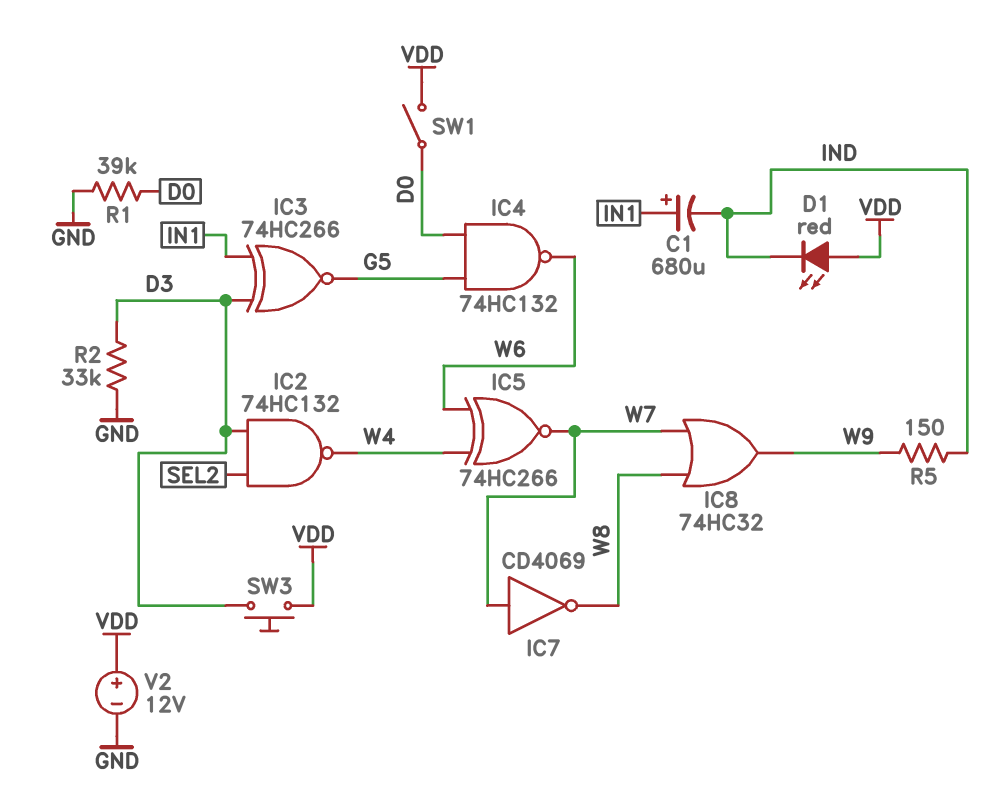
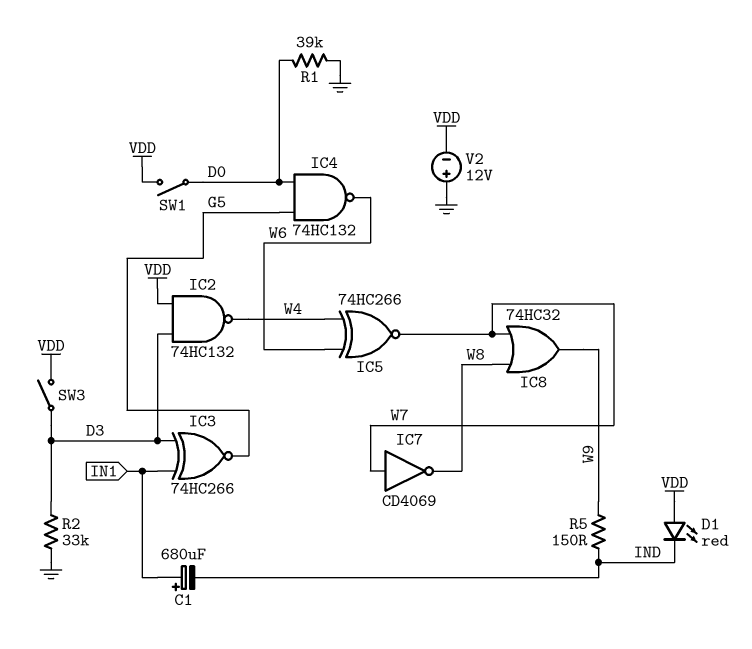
IC2: NAND 74HC132 (in D3, in SEL2, out W4) -> NAND 74HC132 (in D3, in VDD, out W4)
SW3: button (D3, VDD) -> switch (D3, VDD)
V2: 12V (plus VDD, minus GND) -> 12V (plus GND, minus VDD)

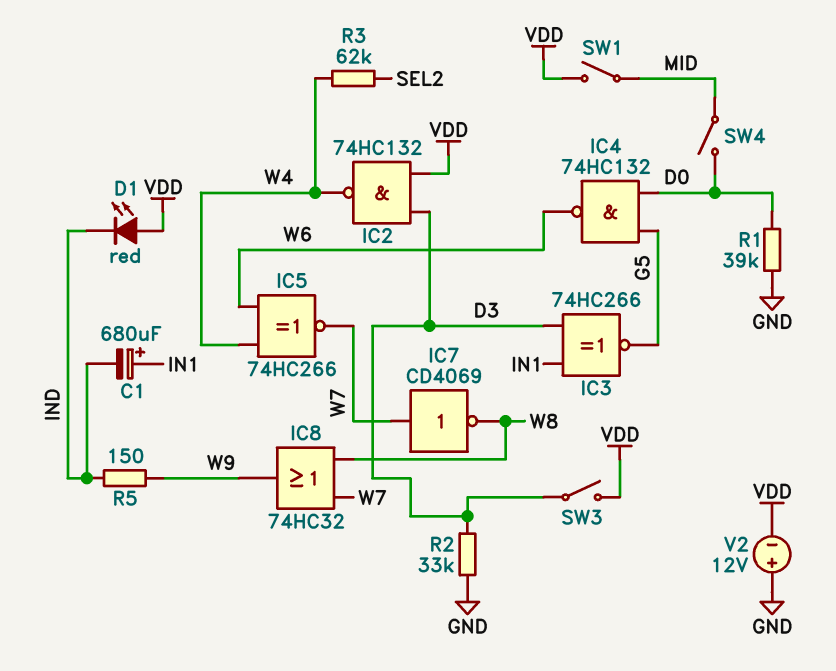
R3: none -> 62k (SEL2, W4)
SW1: switch (D0, VDD) -> switch (MID, VDD)
SW4: none -> switch (D0, MID)

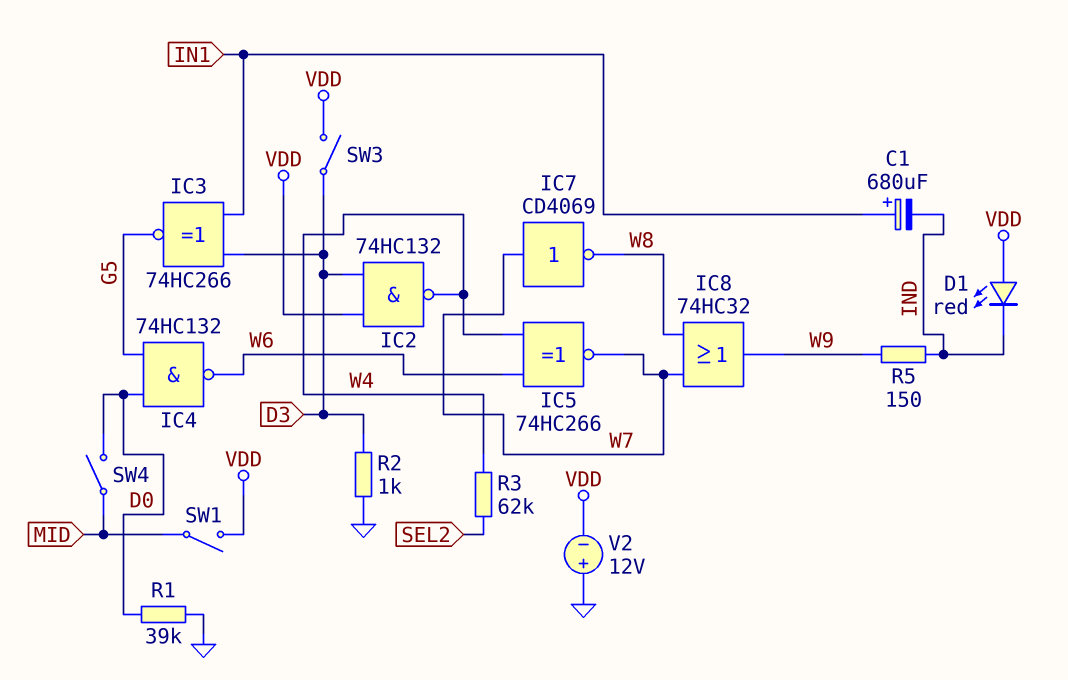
R2: 33k (D3, GND) -> 1k (D3, GND)

